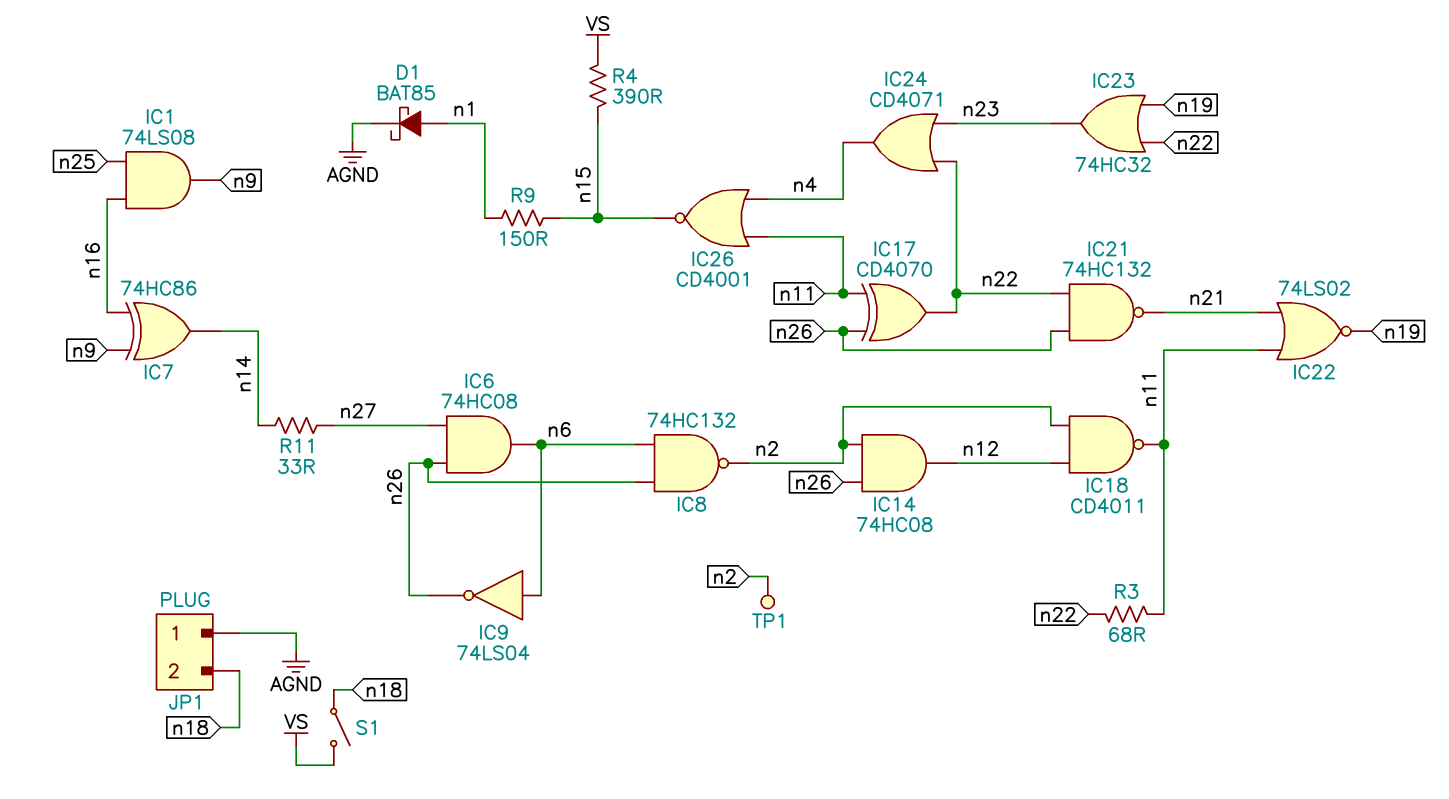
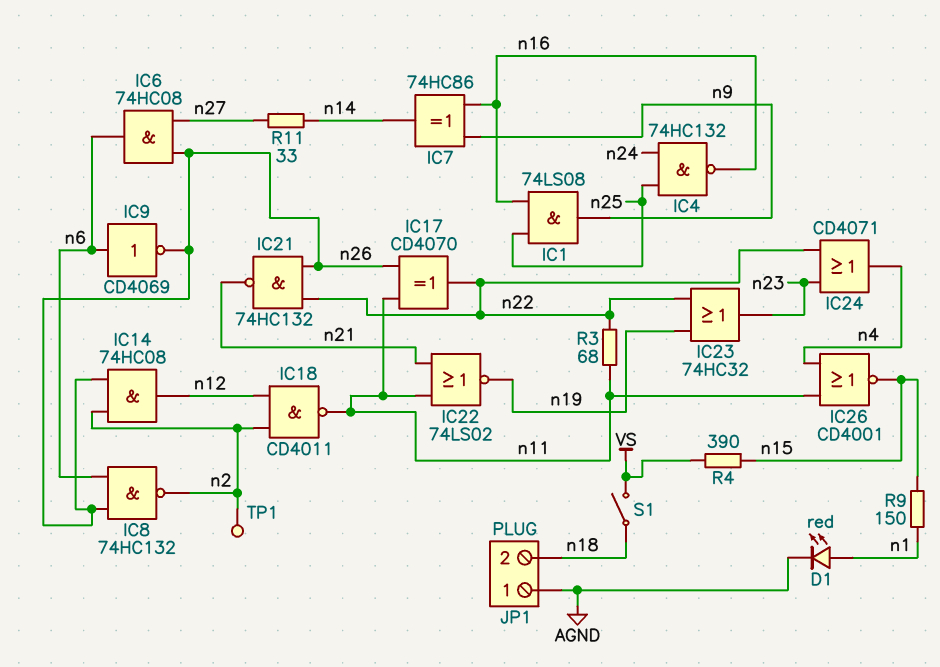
D1: schottky BAT85 (A n1, K AGND) -> LED red (A n1, K AGND)
IC4: none -> NAND 74HC132 (in n24, in n25, out n16)
IC9: NOT 74LS04 (in n6, out n26) -> NOT CD4069 (in n6, out n26)

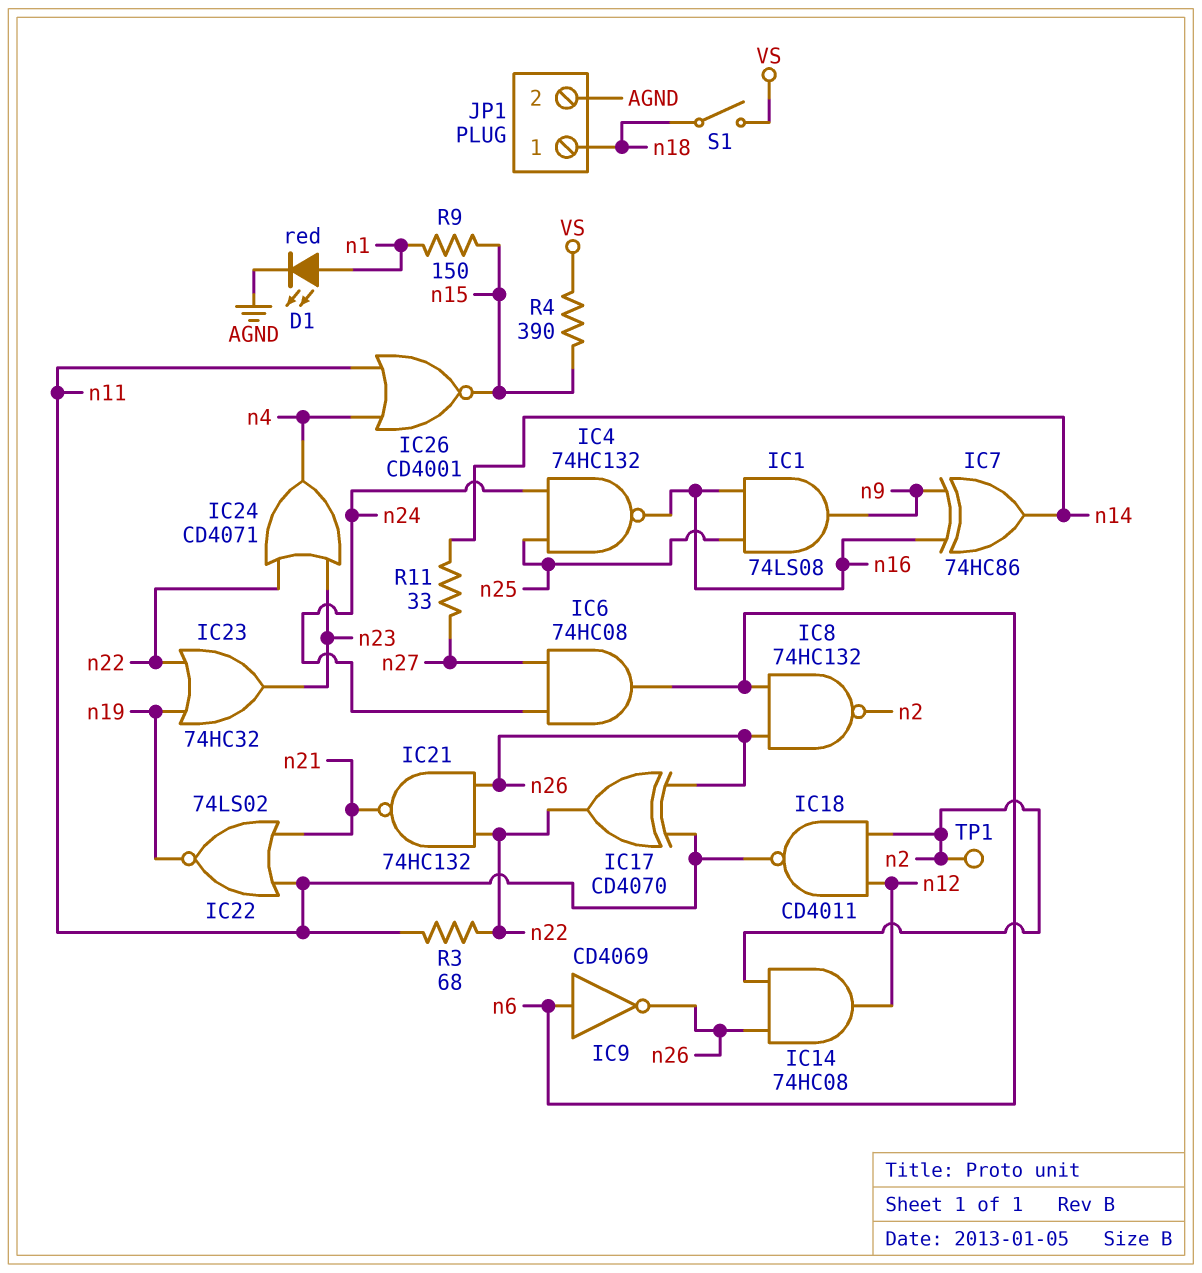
IC6: AND 74HC08 (in n26, in n27, out n6) -> AND 74HC08 (in n24, in n27, out n6)
JP1 pin 1: AGND -> n18
JP1 pin 2: n18 -> AGND

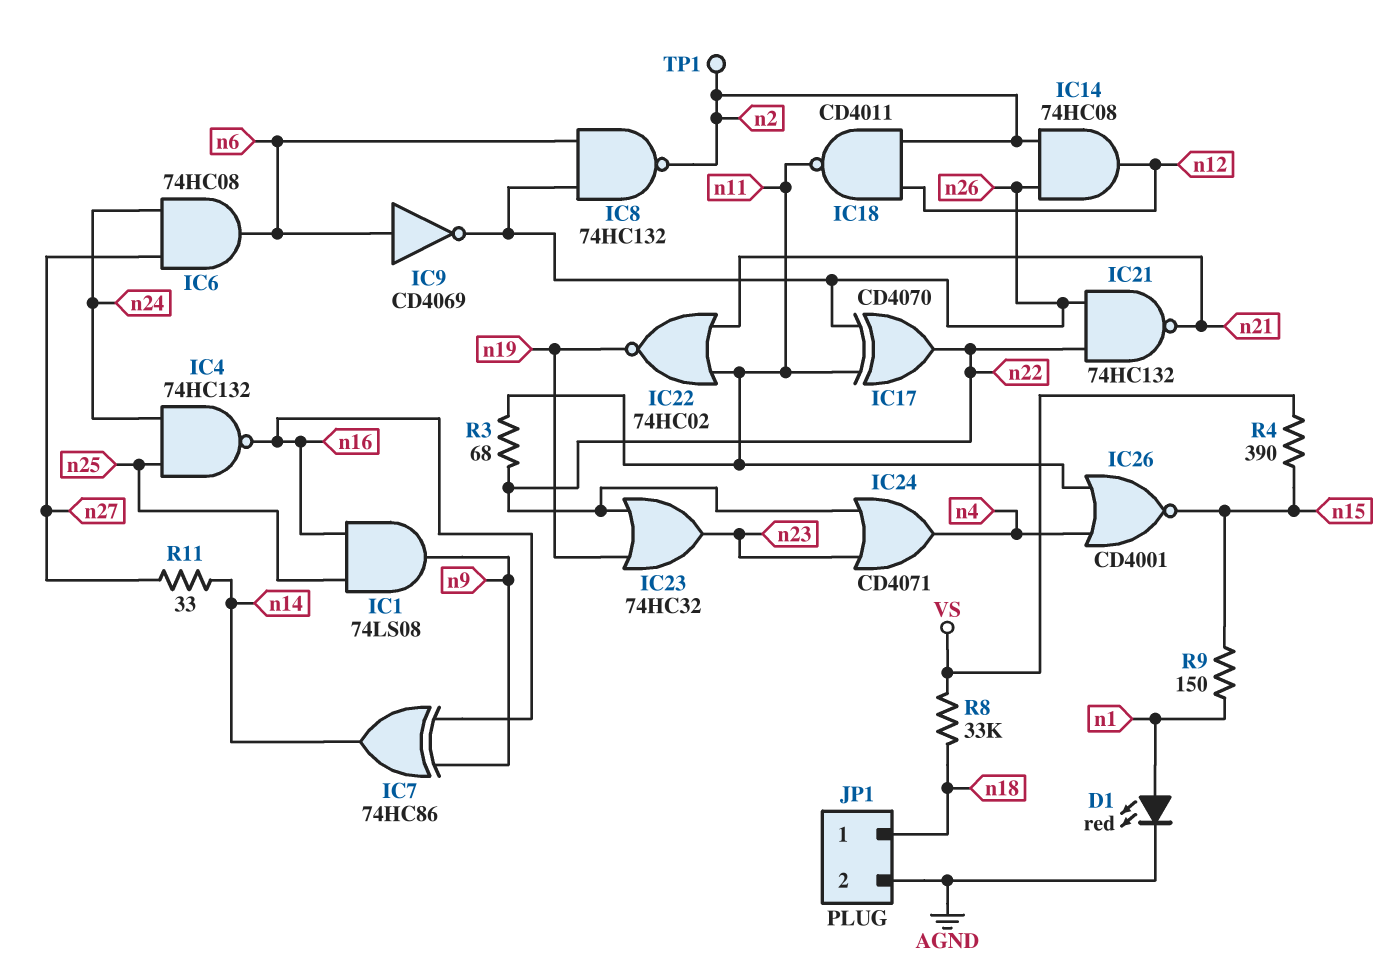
IC22: NOR 74LS02 (in n11, in n21, out n19) -> NOR 74HC02 (in n11, in n21, out n19)
R8: none -> 33k (VS, n18)
S1: switch (VS, n18) -> none

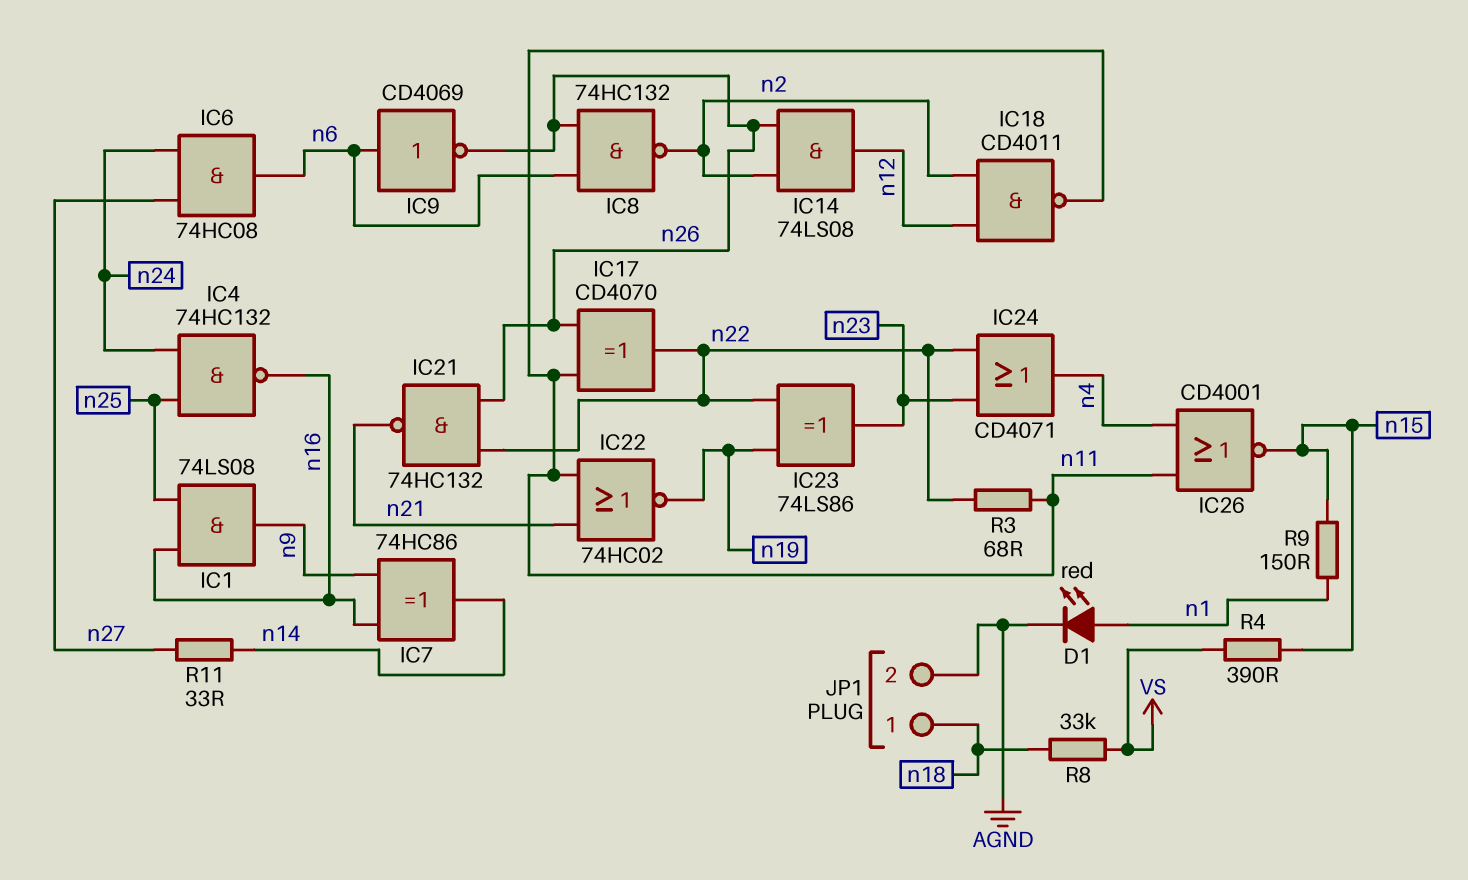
IC14: AND 74HC08 (in n2, in n26, out n12) -> AND 74LS08 (in n2, in n26, out n12)
IC23: OR 74HC32 (in n19, in n22, out n23) -> XOR 74LS86 (in n19, in n22, out n23)
TP1: test point (n2) -> none

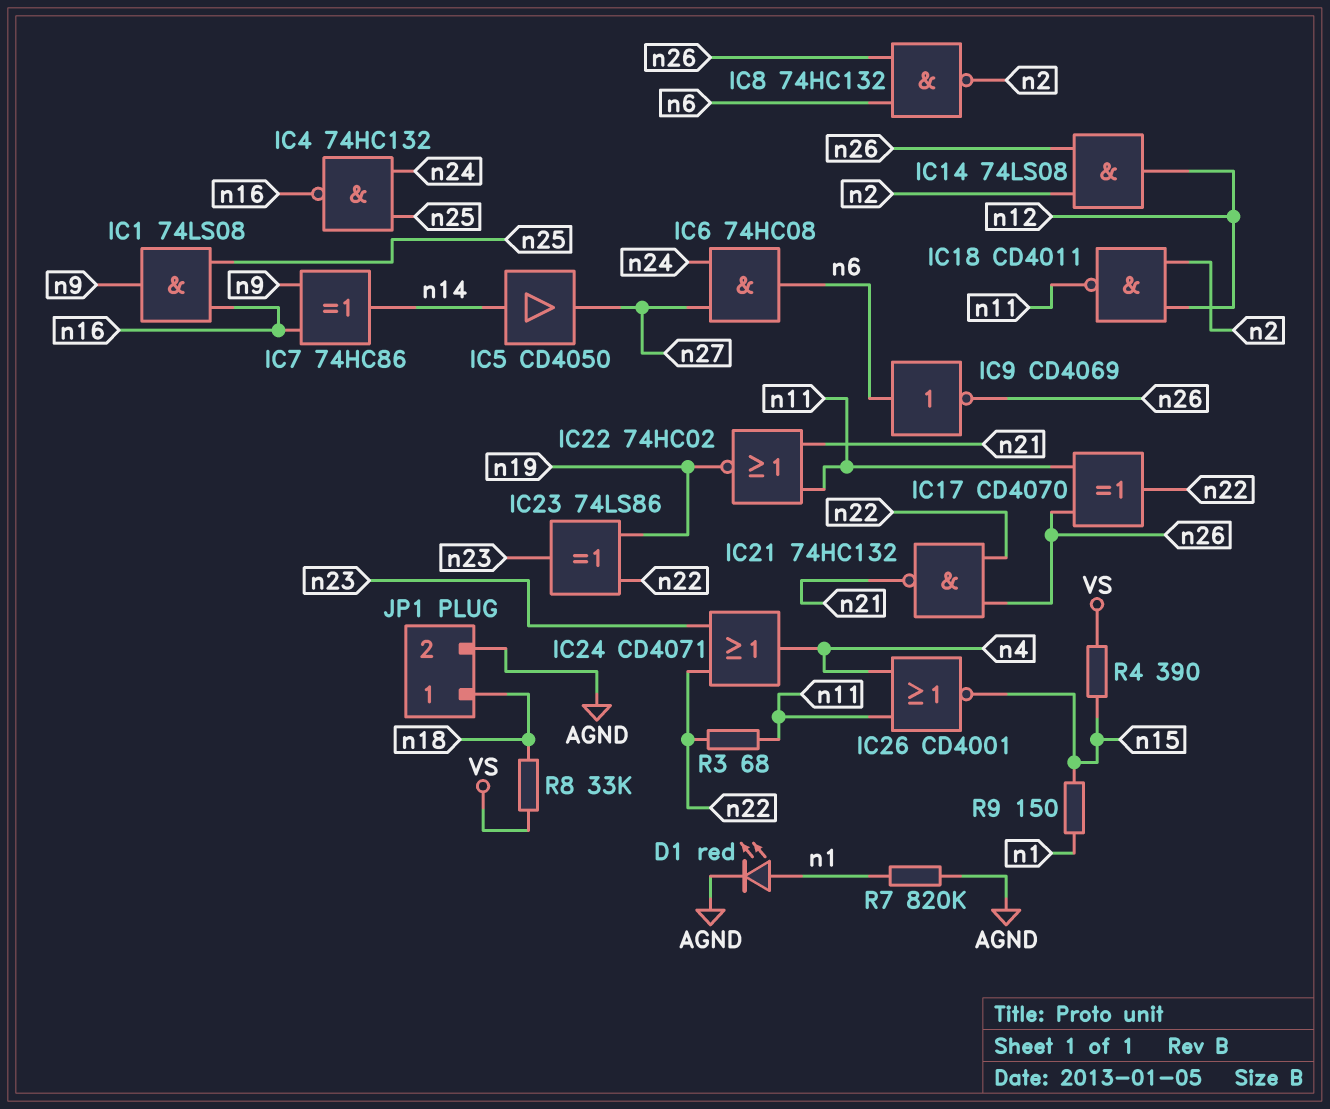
IC5: none -> buffer CD4050 (in n14, out n27)
R7: none -> 820k (AGND, n1)
R11: 33 (n14, n27) -> none

